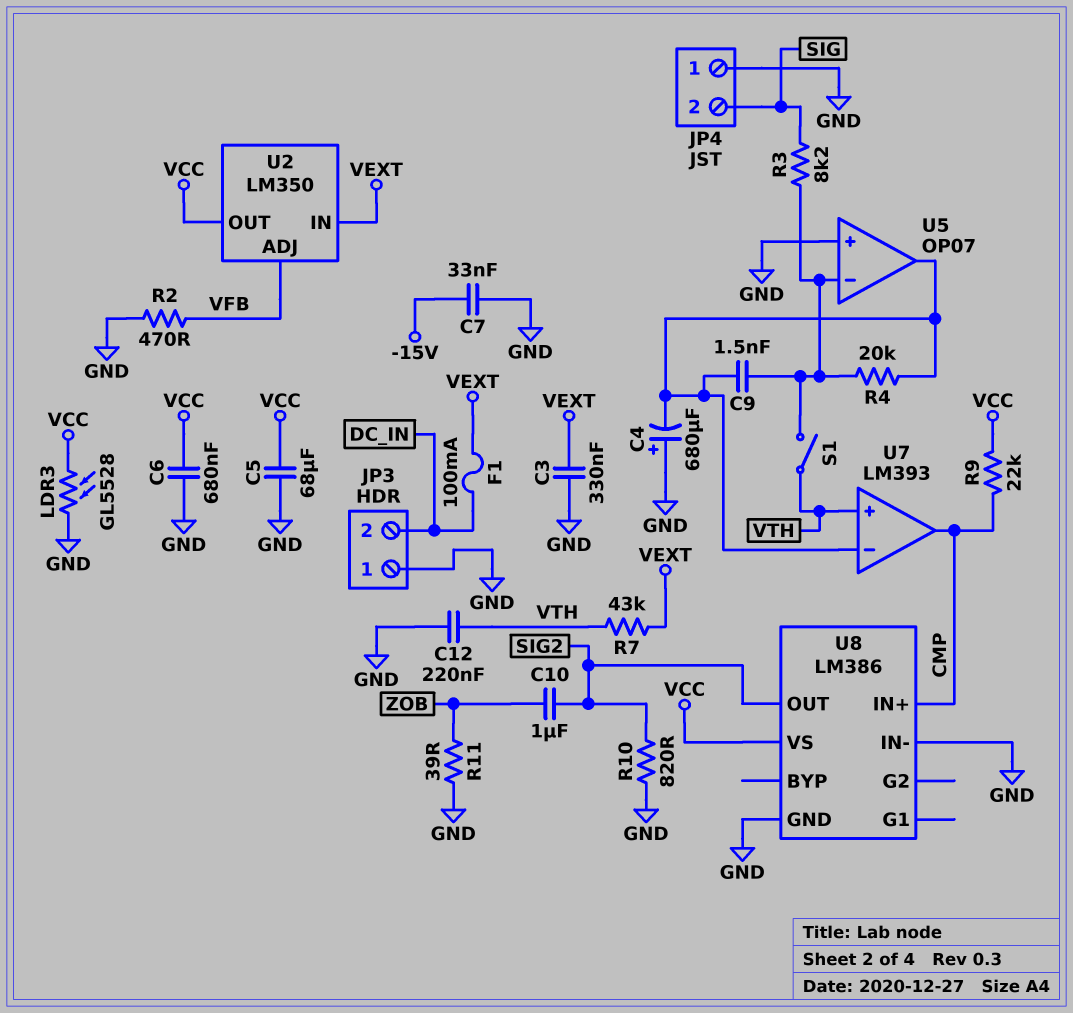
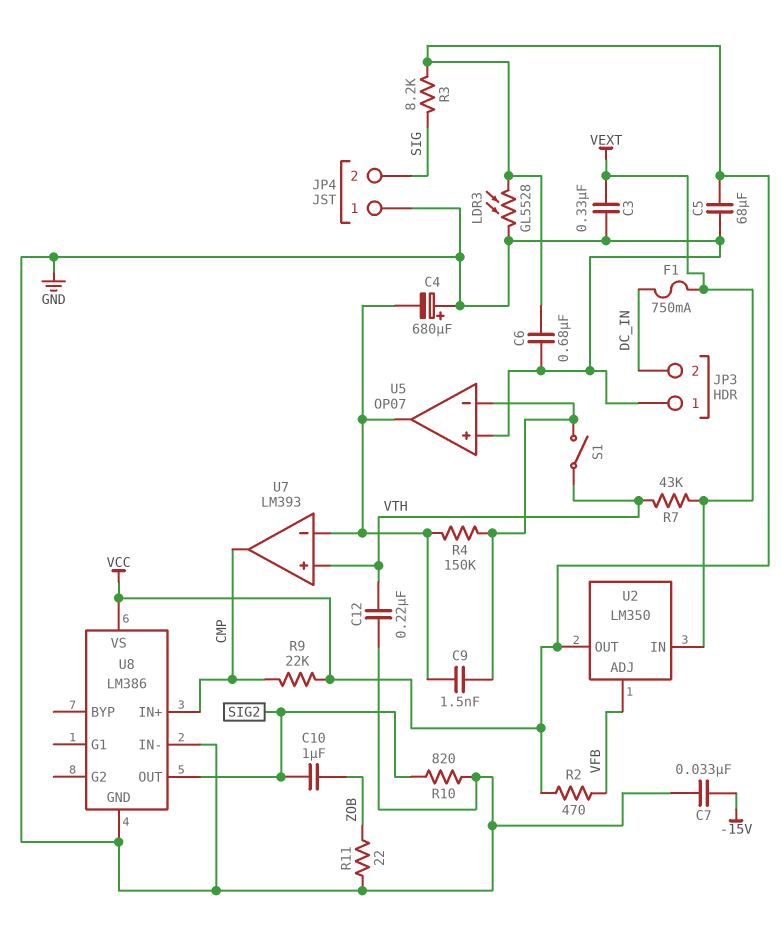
F1: 100mA (DC_IN, VEXT) -> 750mA (DC_IN, VEXT)
R2: 470 (GND, VFB) -> 470 (VCC, VFB)
R3: 8.2k (SIG, U5/in-) -> 8.2k (SIG, VCC)
R4: 20k (U5/in-, U5/out) -> 150k (U5/in-, U5/out)
R11: 39 (GND, ZOB) -> 22 (GND, ZOB)

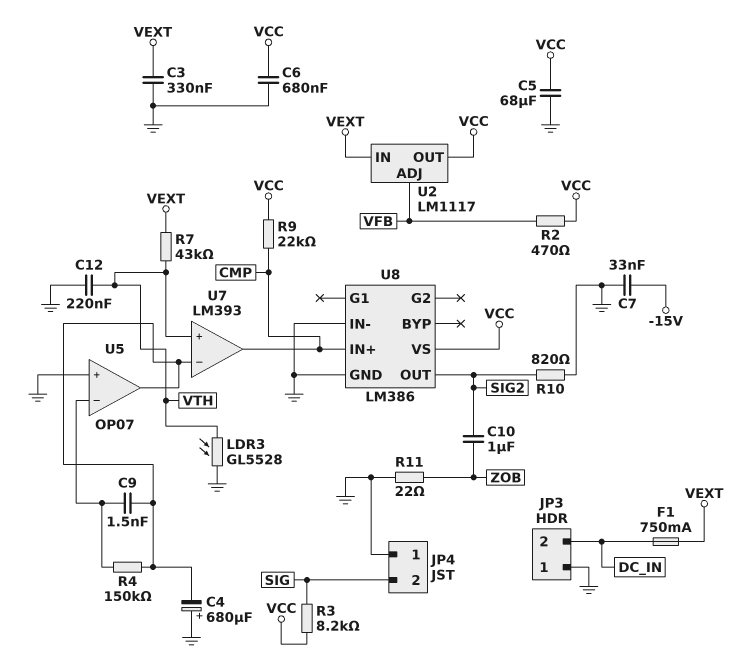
LDR3: GL5528 (GND, VCC) -> GL5528 (GND, VTH)
S1: switch (U5/in-, VTH) -> none
U2: LM350 -> LM1117

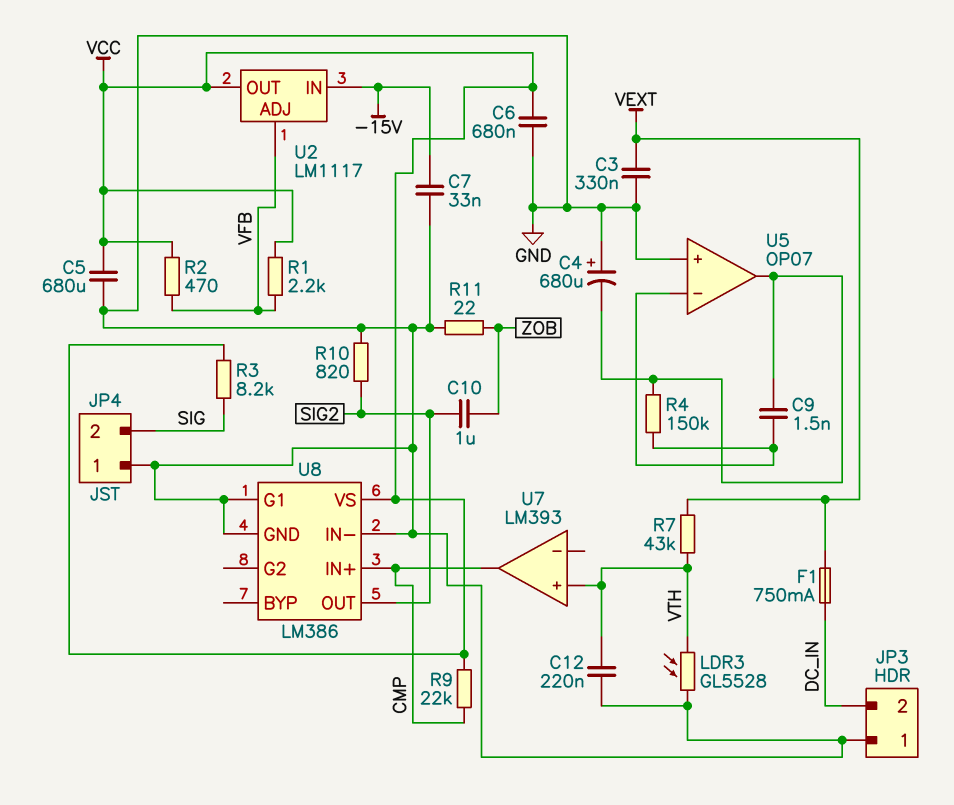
C5: 68uF (GND, VCC) -> 680uF (GND, VCC)
R1: none -> 2.2k (VCC, VFB)
U2 pin IN: VEXT -> -15V
U7 pin in-: U5/out -> none
U8 pin G1: none -> GND

